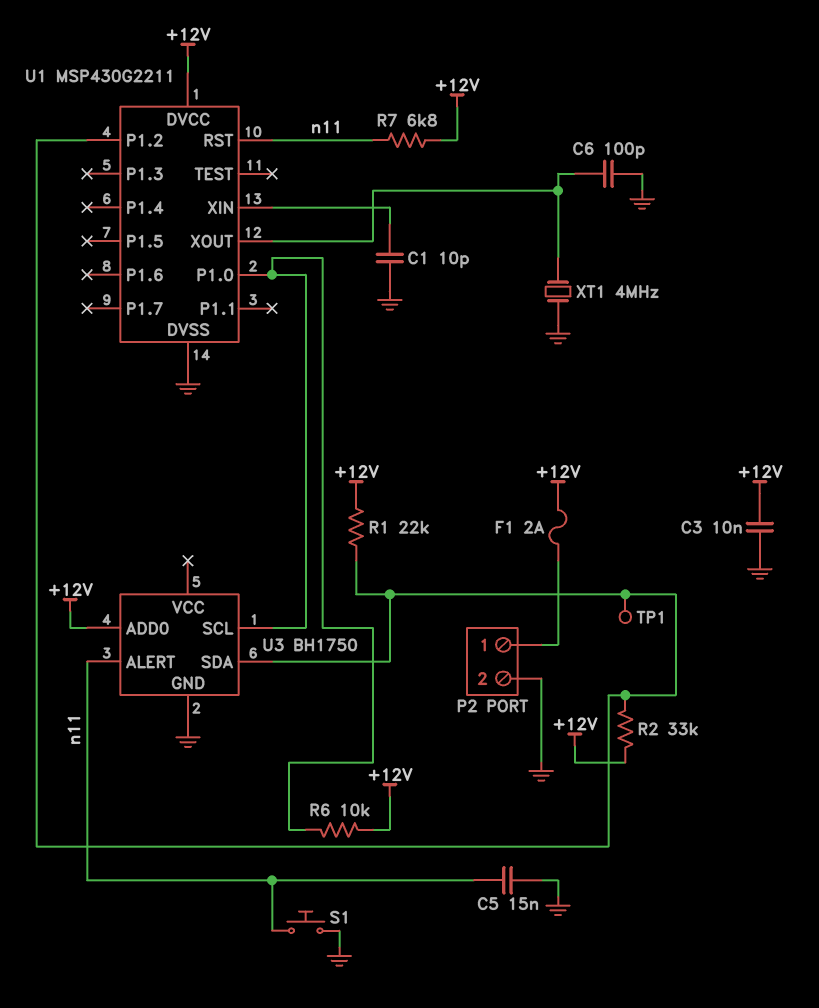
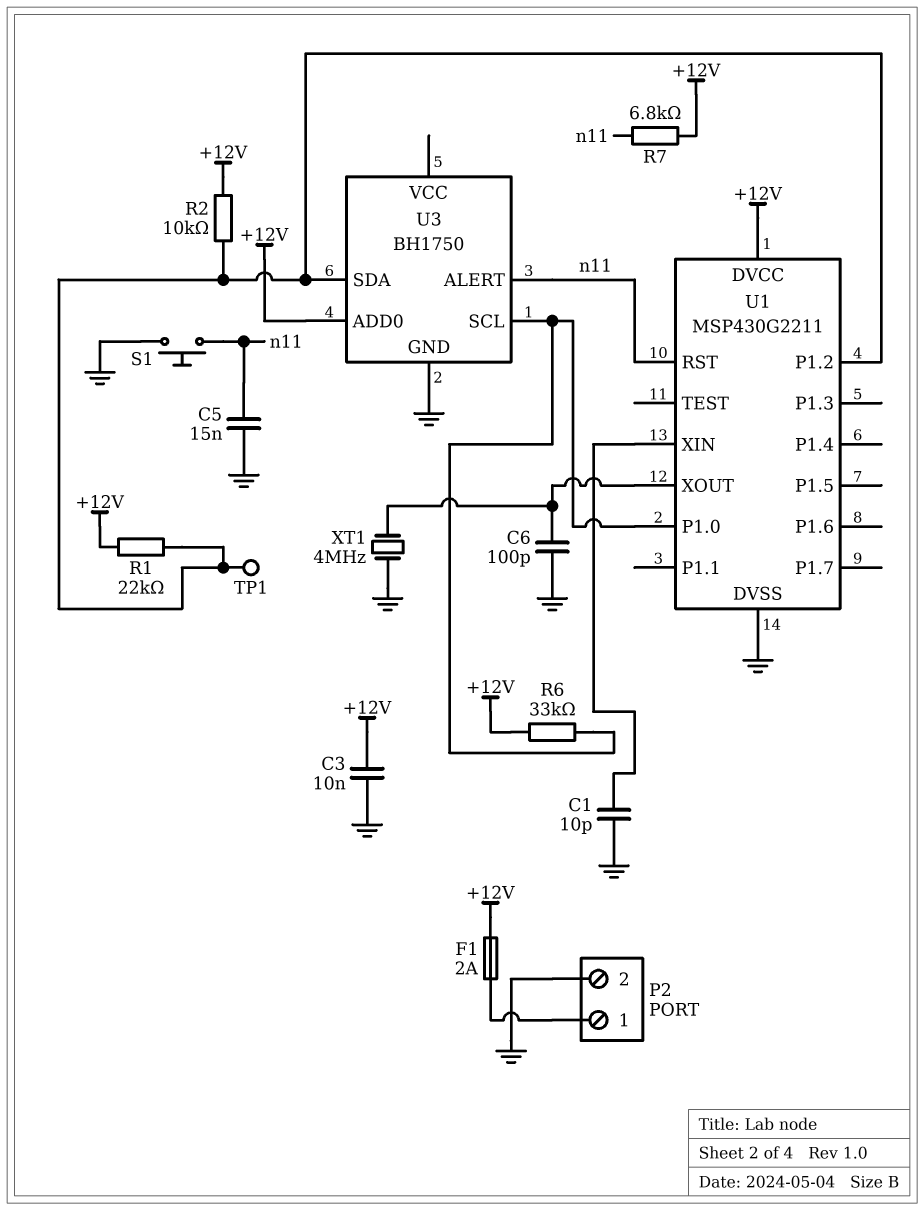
R2: 33k (+12V, U1/P1.2) -> 10k (+12V, U1/P1.2)
R6: 10k (+12V, U1/P1.0) -> 33k (+12V, U1/P1.0)

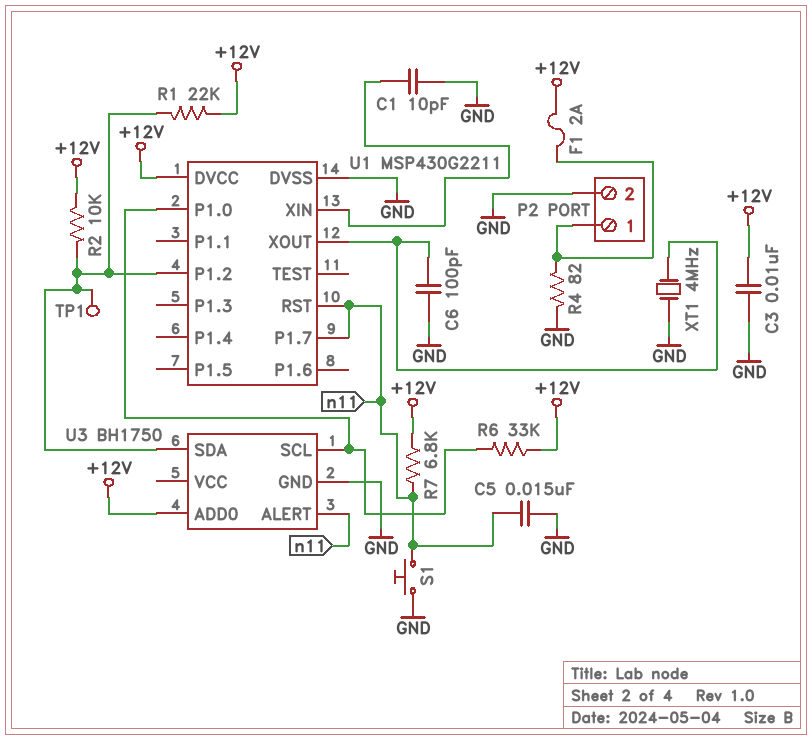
R4: none -> 82 (GND, P2/1)
U1 pin P1.7: none -> n11

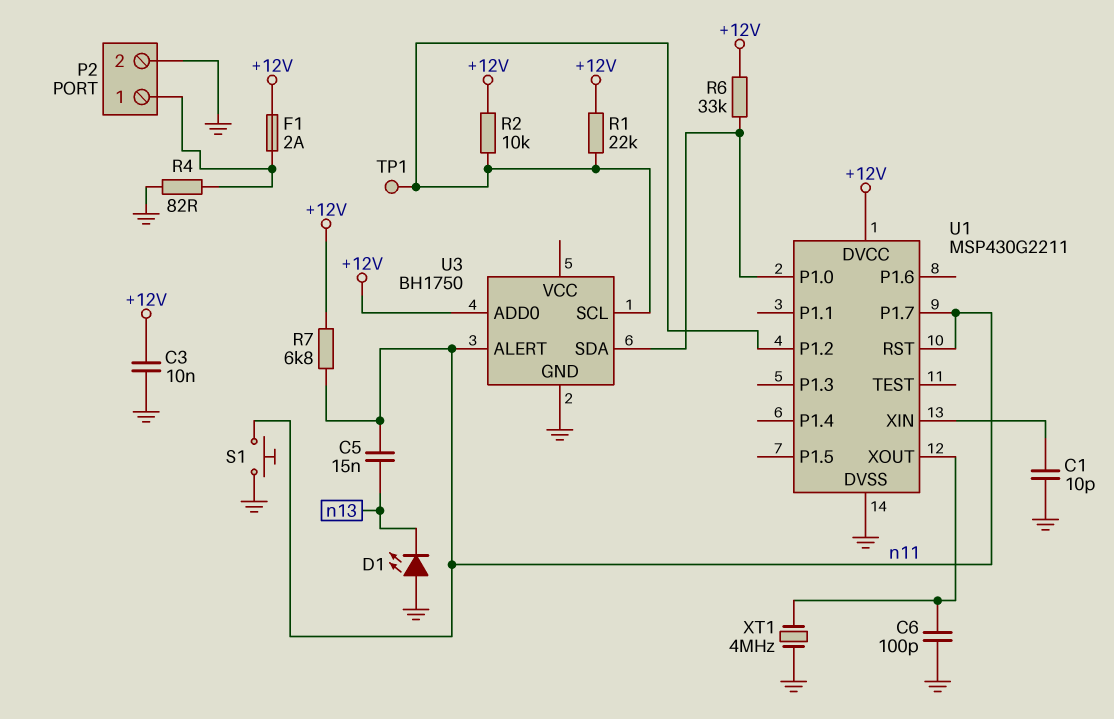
C5: 15nF (GND, n11) -> 15nF (n11, n13)
D1: none -> LED (A GND, K n13)
U3 pin SCL: U1/P1.0 -> U1/P1.2
U3 pin SDA: U1/P1.2 -> U1/P1.0

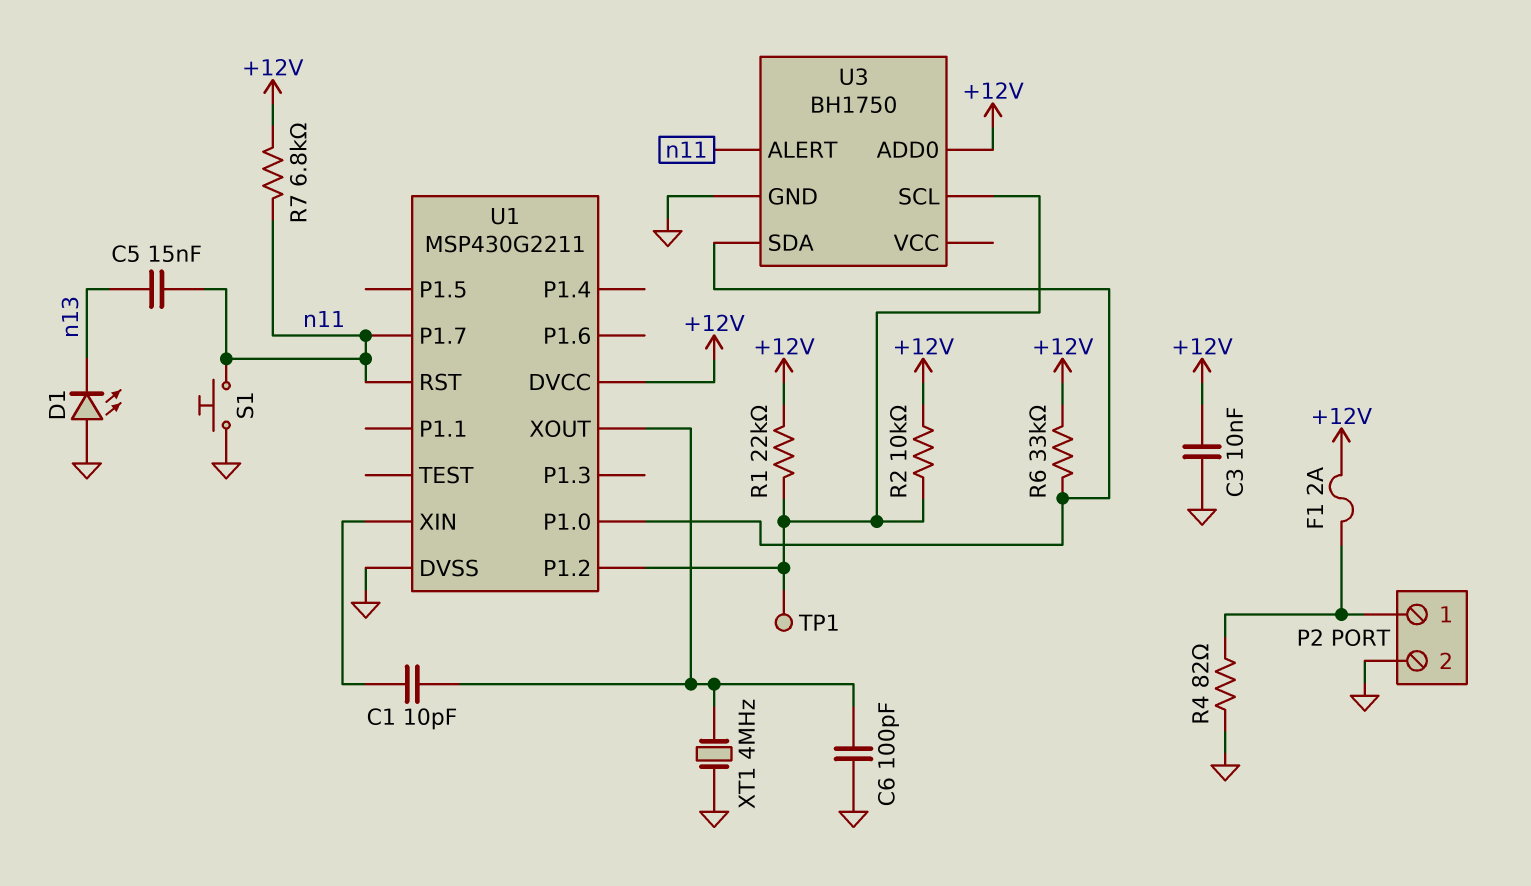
C1: 10pF (GND, U1/XIN) -> 10pF (U1/XIN, U1/XOUT)

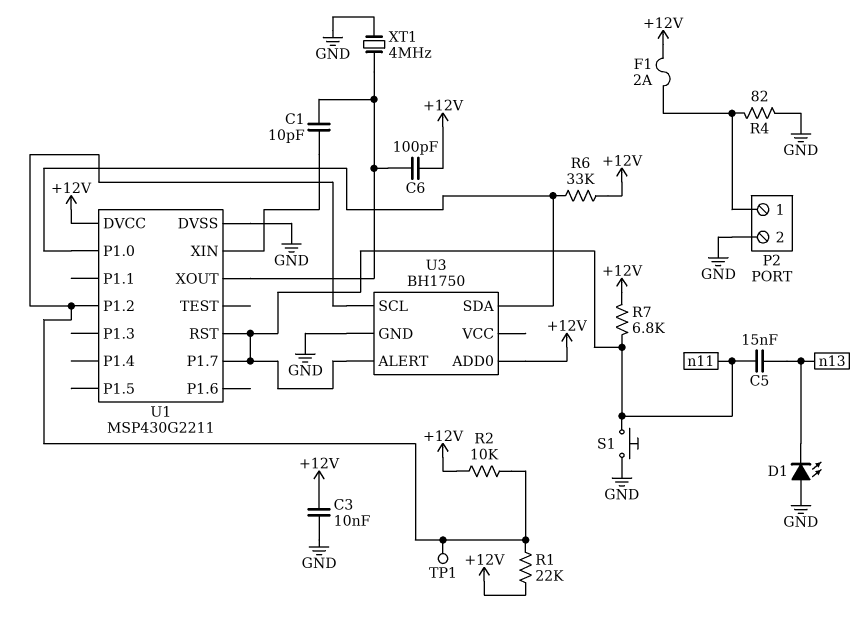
C6: 100pF (GND, U1/XOUT) -> 100pF (+12V, U1/XOUT)

